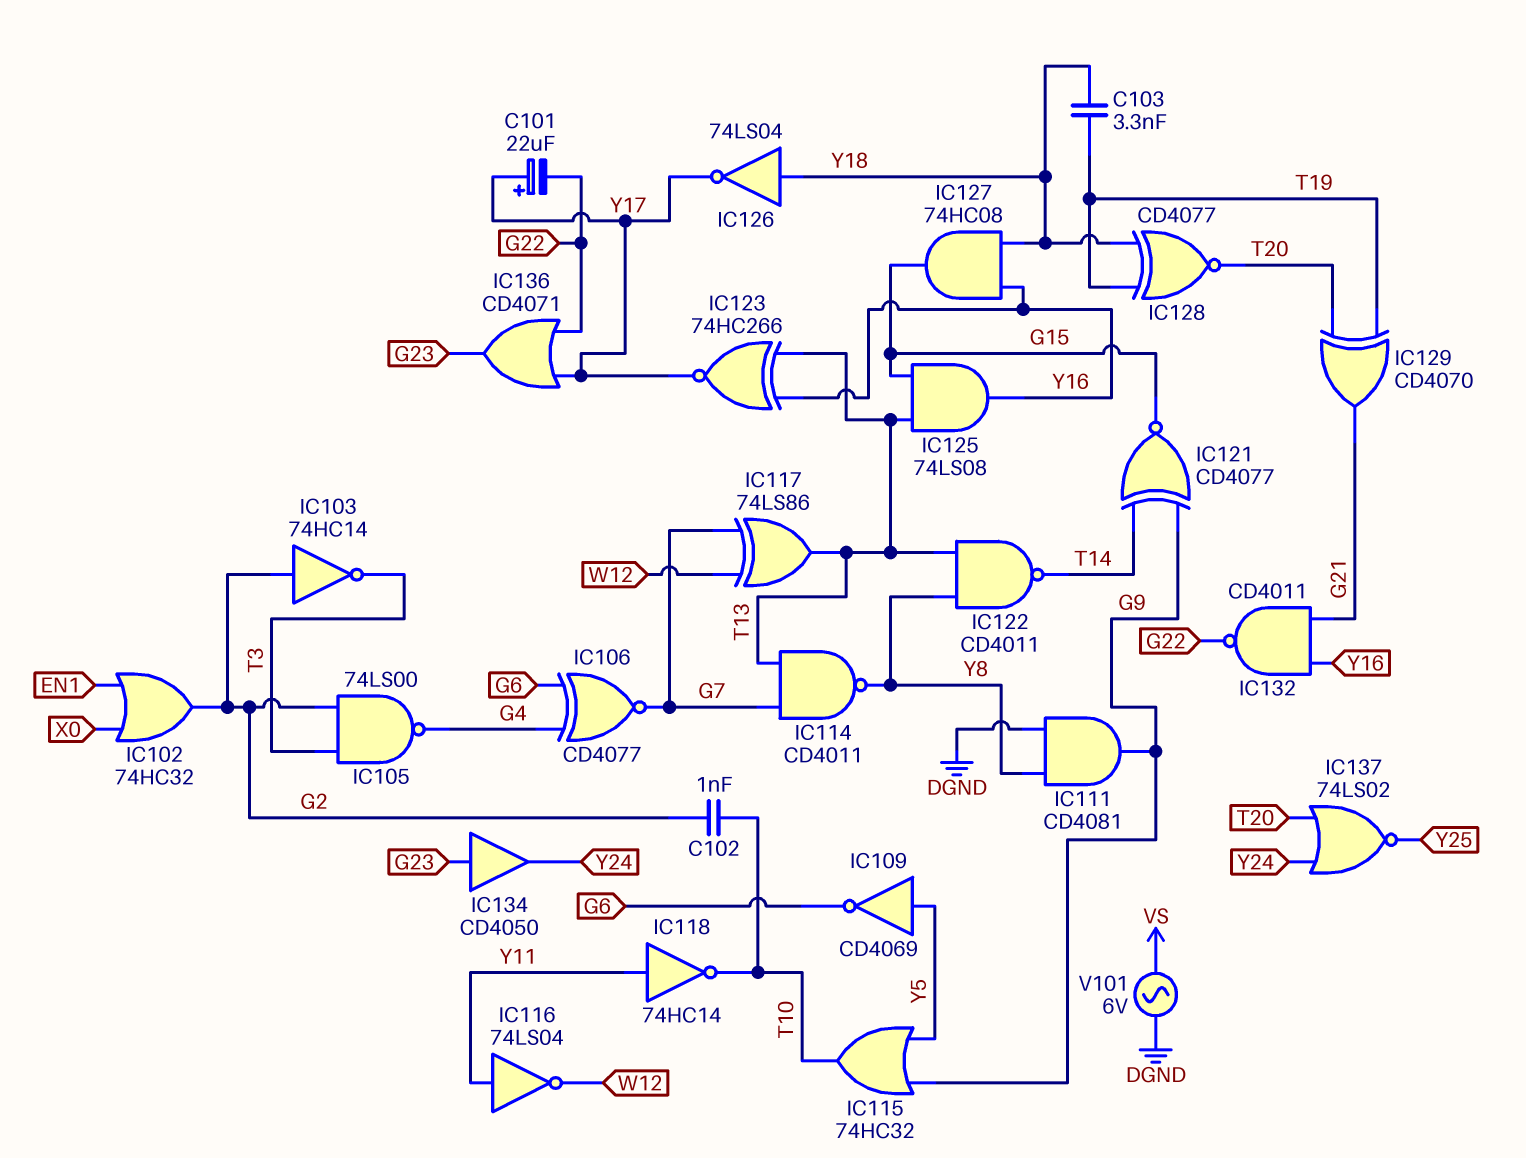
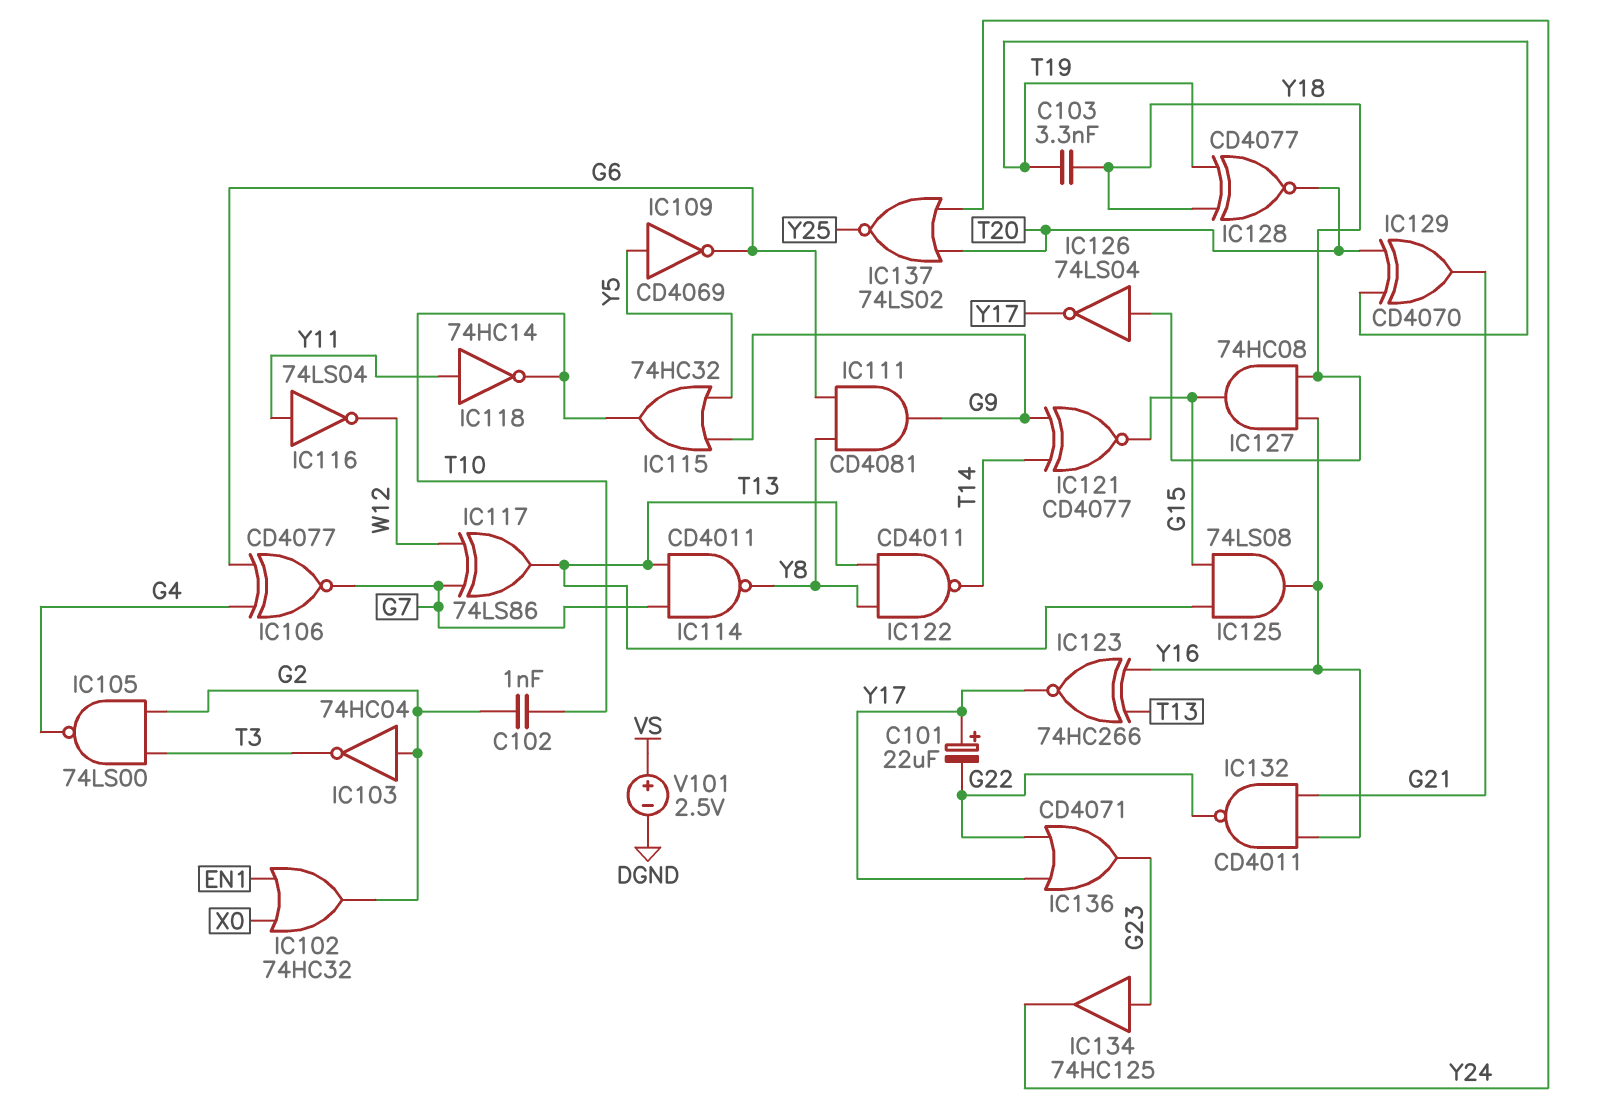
IC103: NOT 74HC14 (in G2, out T3) -> NOT 74HC04 (in G2, out T3)
IC111: AND CD4081 (in DGND, in Y8, out G9) -> AND CD4081 (in G6, in Y8, out G9)
IC134: buffer CD4050 (in G23, out Y24) -> buffer 74HC125 (in G23, out Y24)
V101: AC 6V (DGND, VS) -> 2.5V (plus VS, minus DGND)

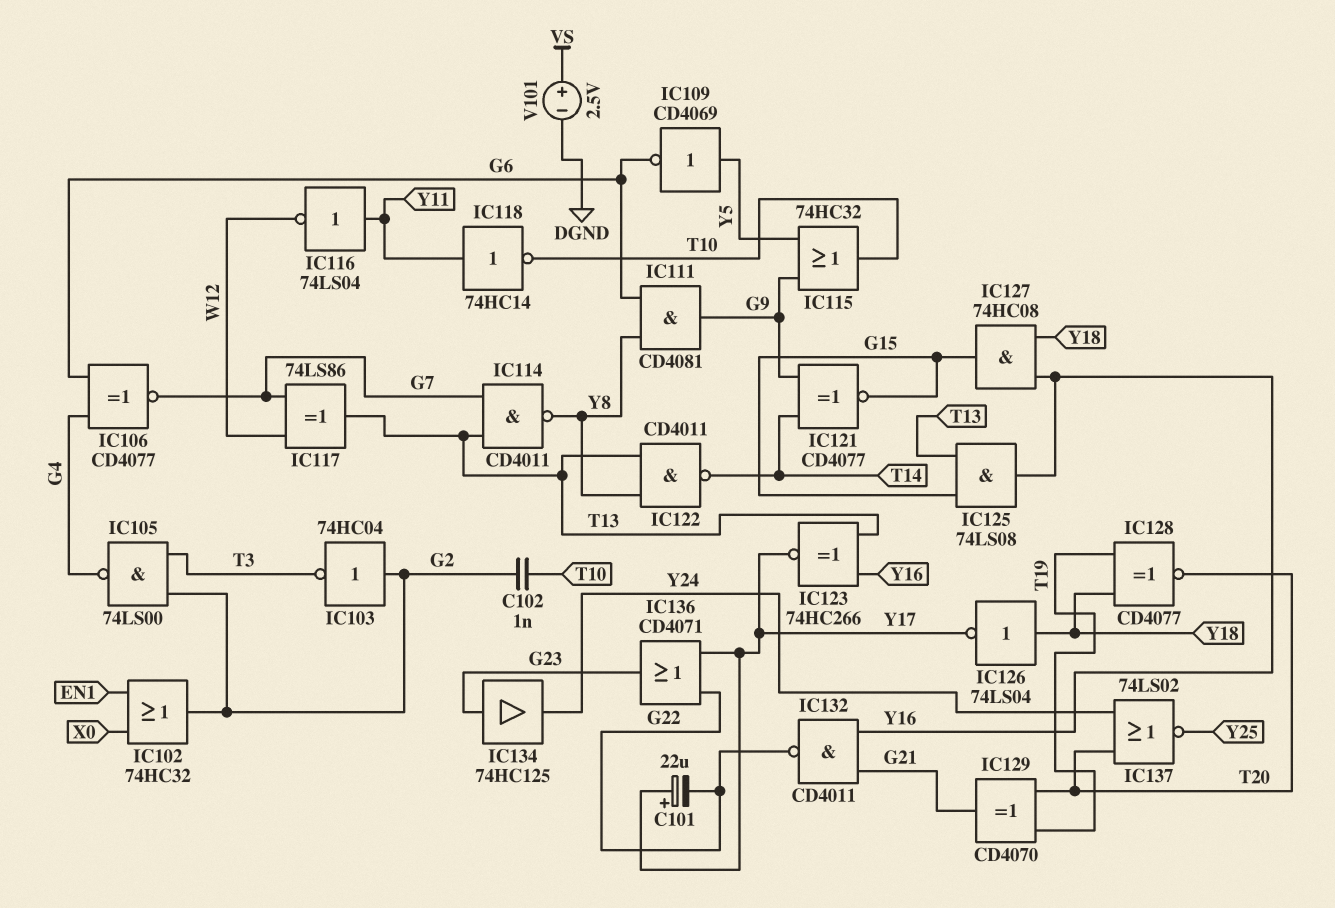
C103: 3.3nF (T19, Y18) -> none

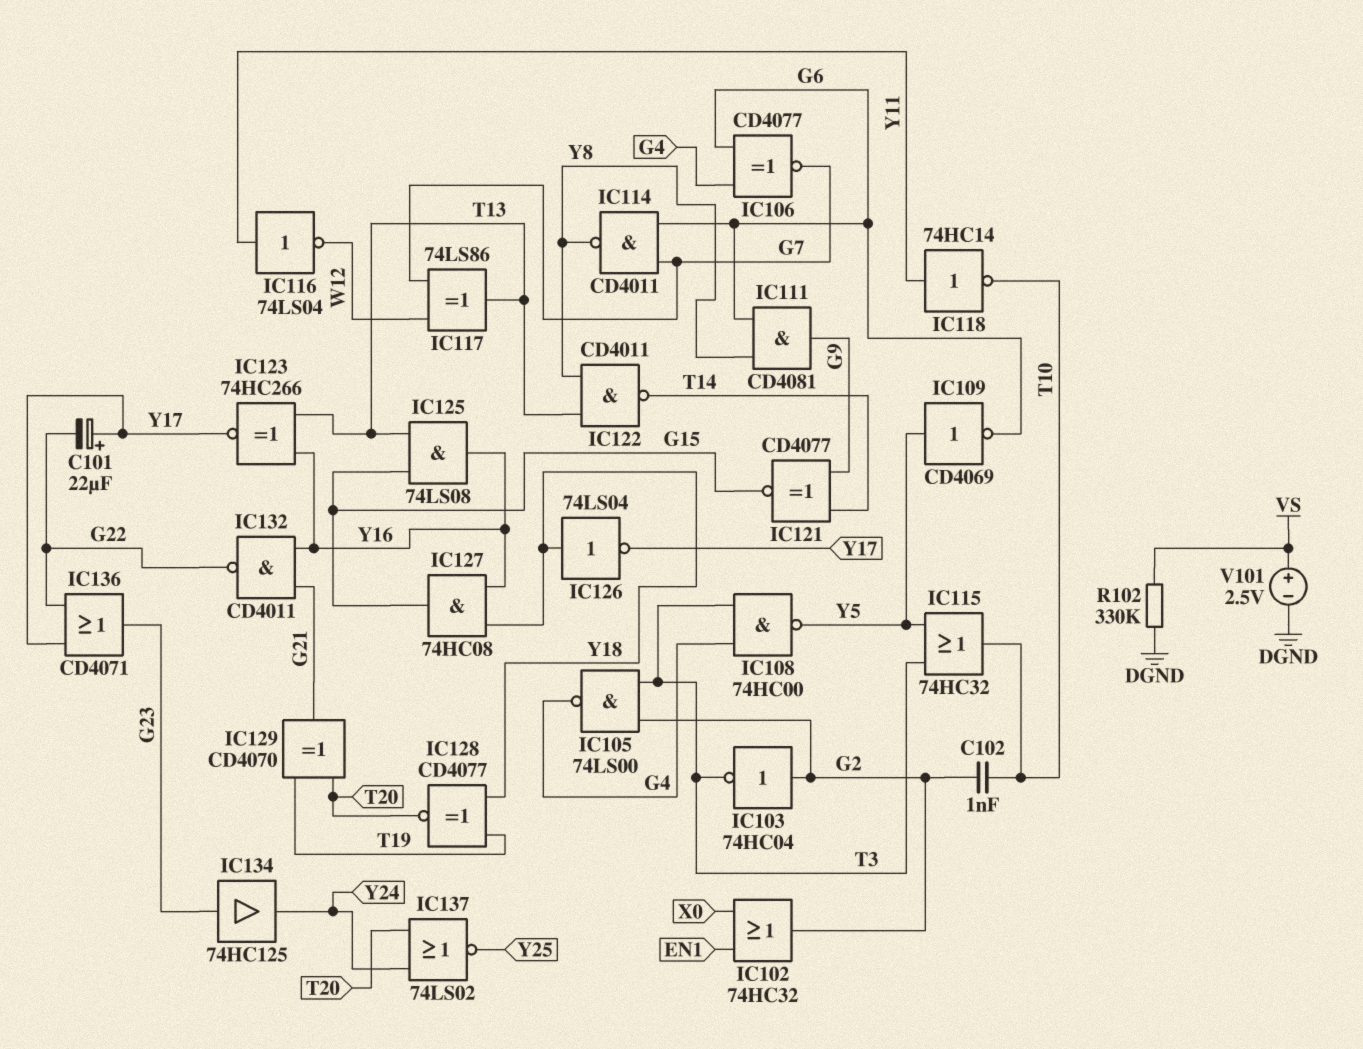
IC108: none -> NAND 74HC00 (in G4, in T3, out Y5)
IC114: NAND CD4011 (in G7, in T13, out Y8) -> NAND CD4011 (in G6, in G7, out Y8)
IC115: OR 74HC32 (in G9, in Y5, out T10) -> OR 74HC32 (in T3, in Y5, out T10)
R102: none -> 330k (DGND, VS)

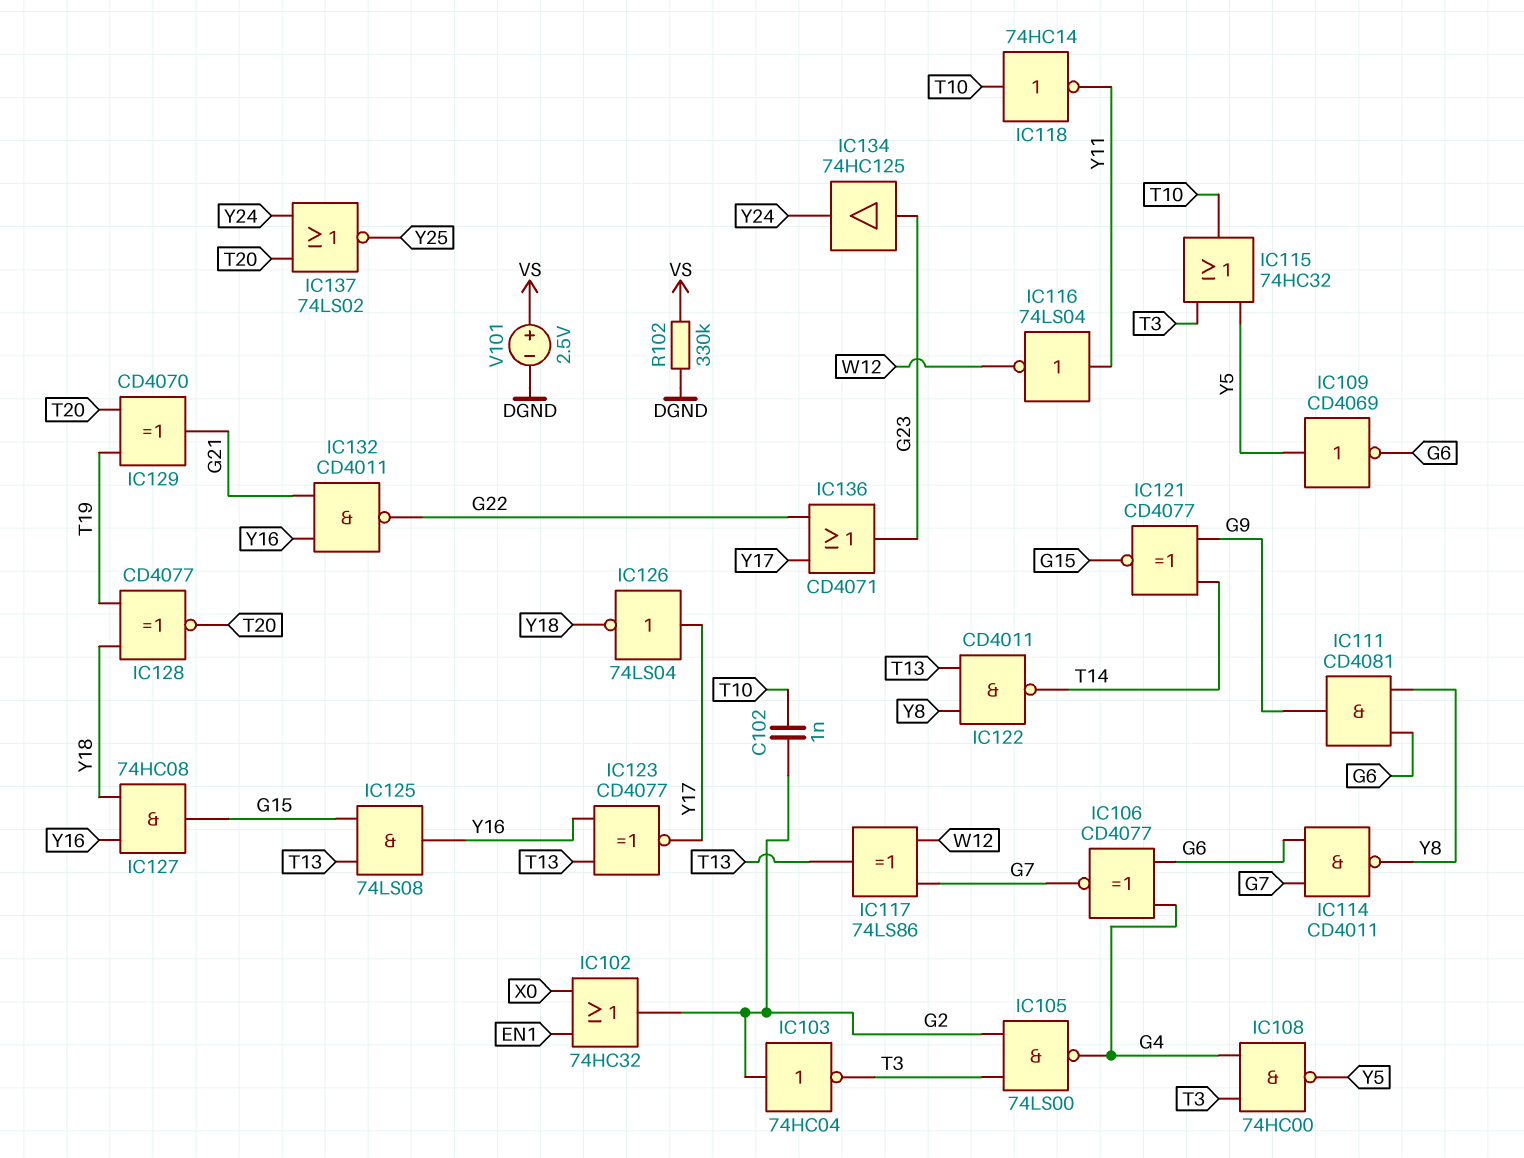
C101: 22uF (plus Y17, minus G22) -> none
IC118: NOT 74HC14 (in Y11, out T10) -> NOT 74HC14 (in T10, out Y11)
IC123: XNOR 74HC266 (in T13, in Y16, out Y17) -> XNOR CD4077 (in T13, in Y16, out Y17)
IC126: NOT 74LS04 (in Y18, out Y17) -> NOT 74LS04 (in Y17, out Y18)

